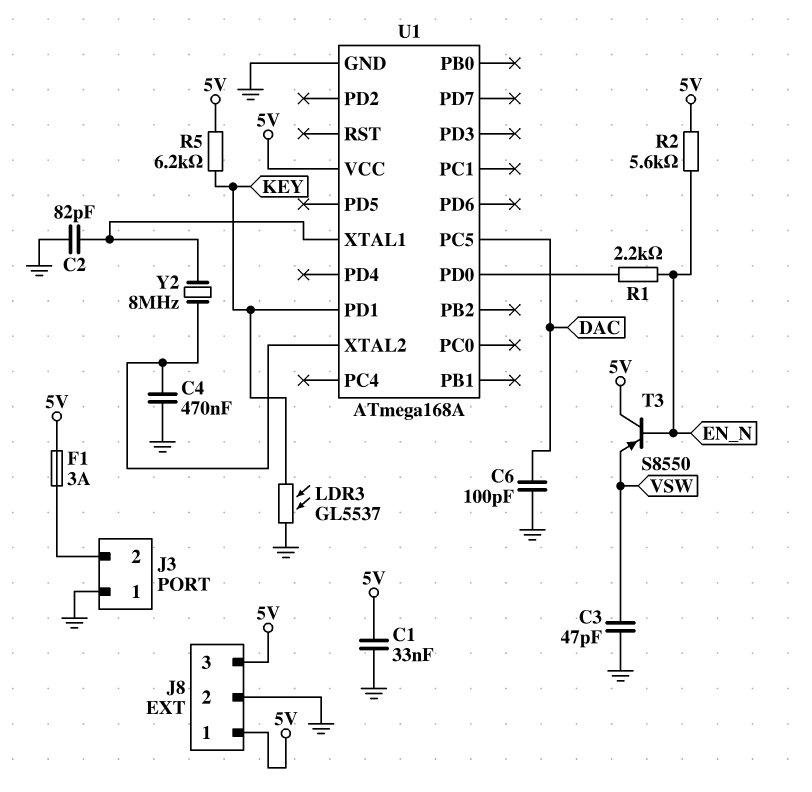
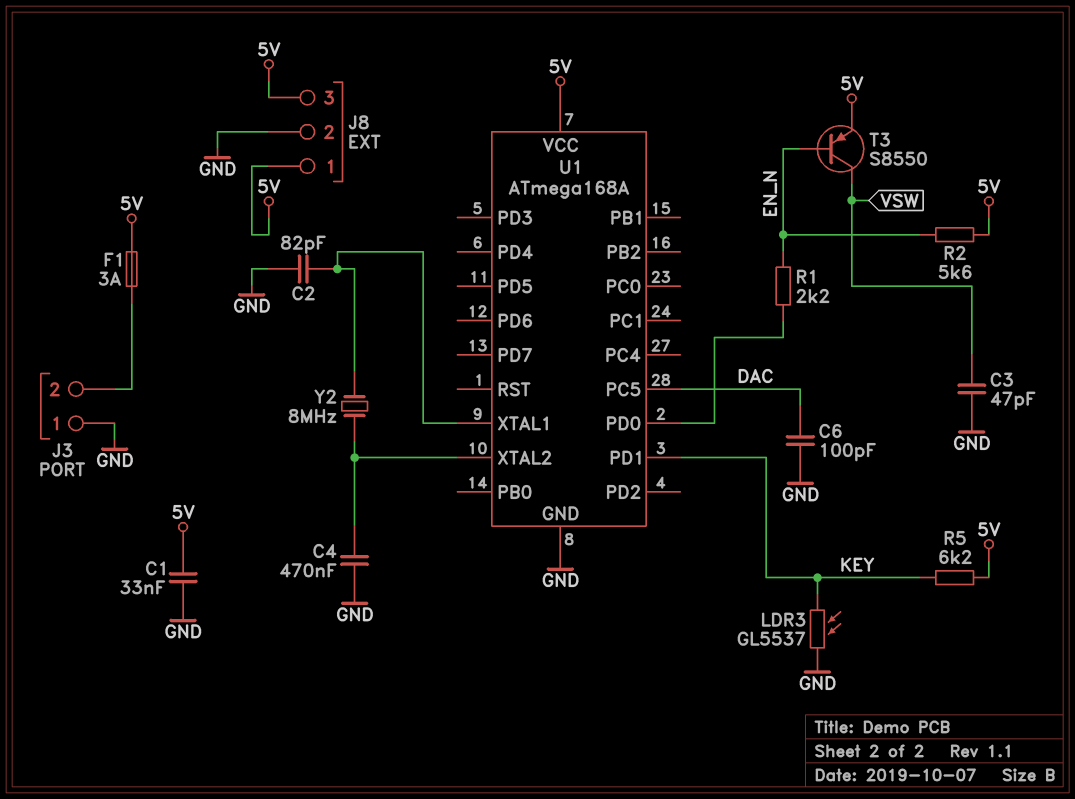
T3: PNP S8550 (B EN_N, C 5V, E VSW) -> PNP S8550 (B EN_N, C VSW, E 5V)

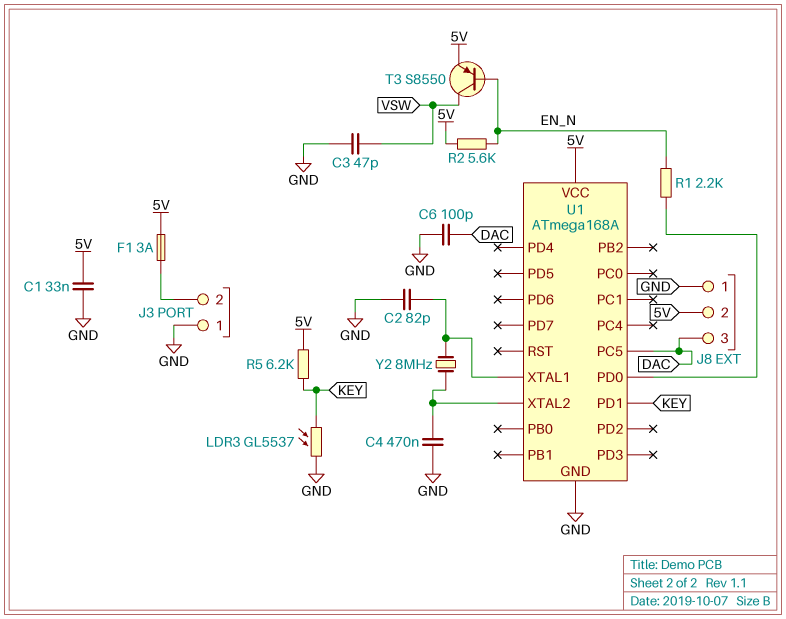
J8 pin 1: 5V -> GND
J8 pin 2: GND -> 5V
J8 pin 3: 5V -> DAC

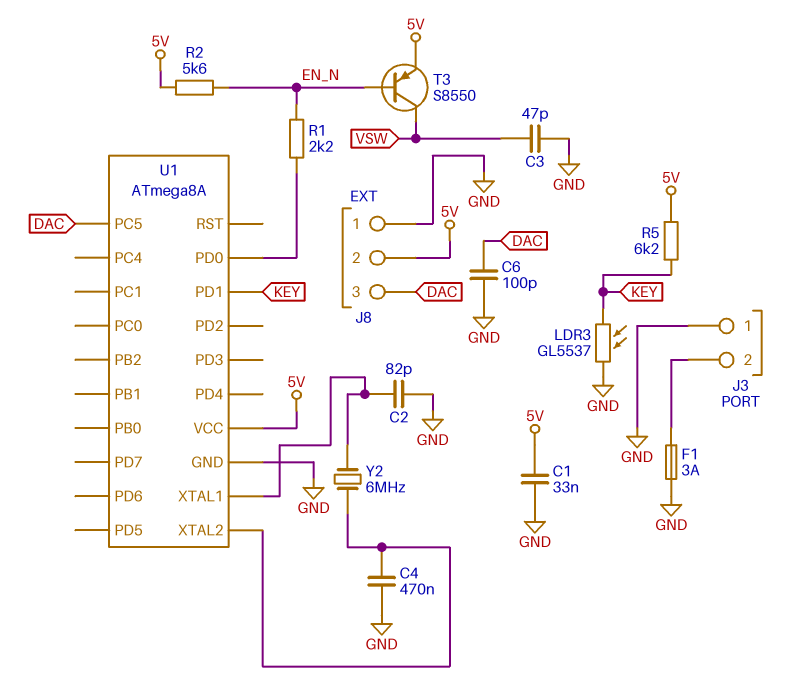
F1: 3A (5V, J3/2) -> 3A (GND, J3/2)
U1: ATmega168A -> ATmega8A
Y2: 8MHz (U1/XTAL1, U1/XTAL2) -> 6MHz (U1/XTAL1, U1/XTAL2)

